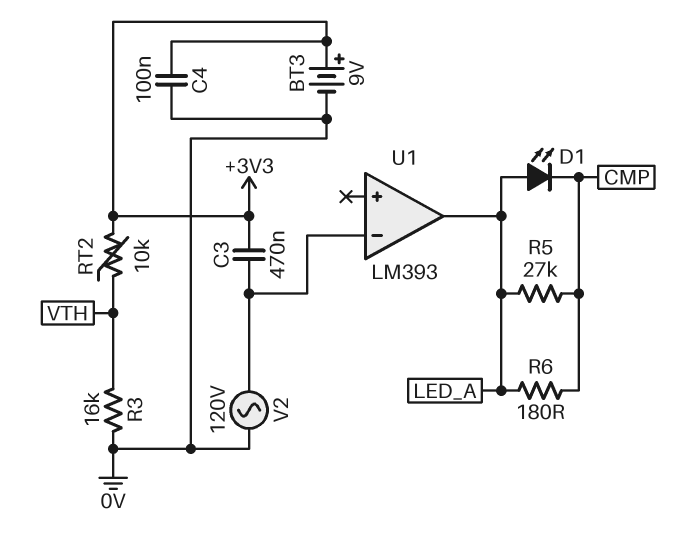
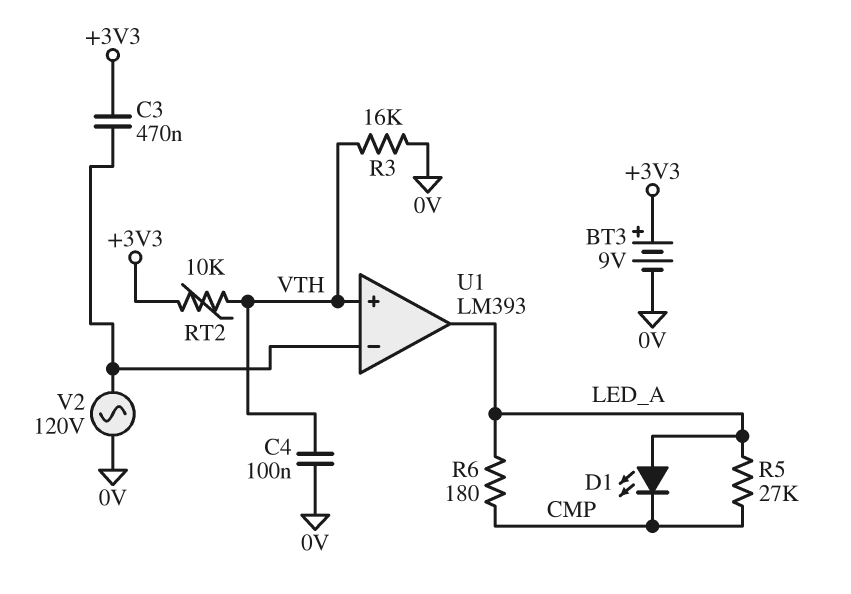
C4: 100nF (+3V3, 0V) -> 100nF (0V, VTH)
U1 pin in+: none -> VTH

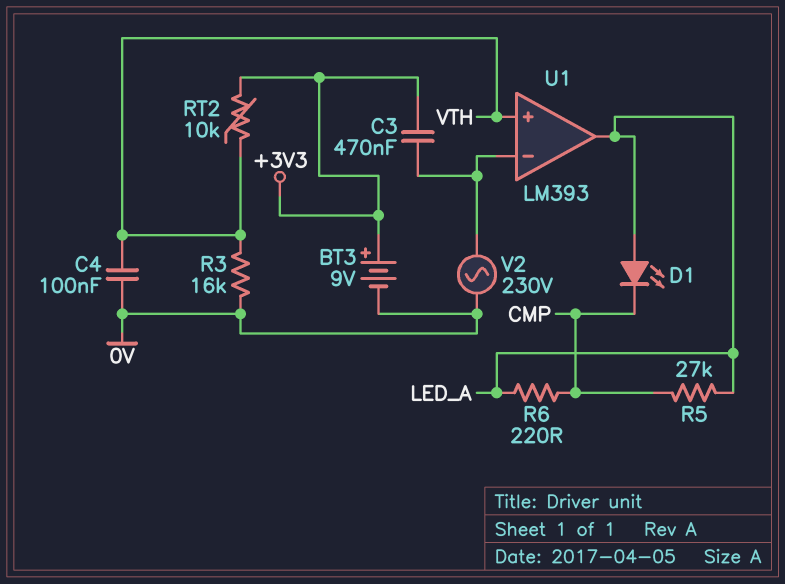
R6: 180 (CMP, LED_A) -> 220 (CMP, LED_A)
V2: AC 120V (0V, U1/in-) -> AC 230V (0V, U1/in-)

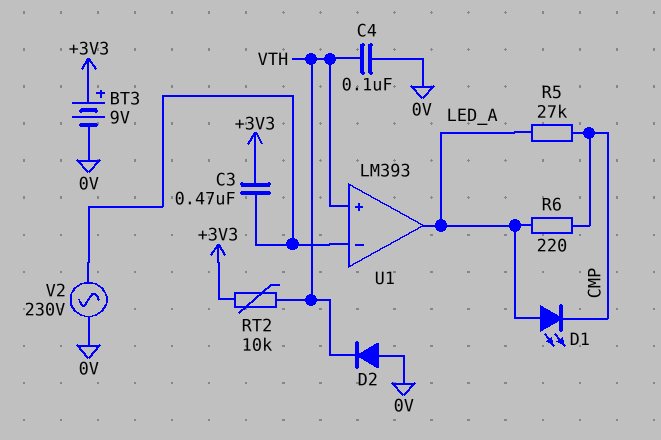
D2: none -> diode (A 0V, K VTH)
R3: 16k (0V, VTH) -> none

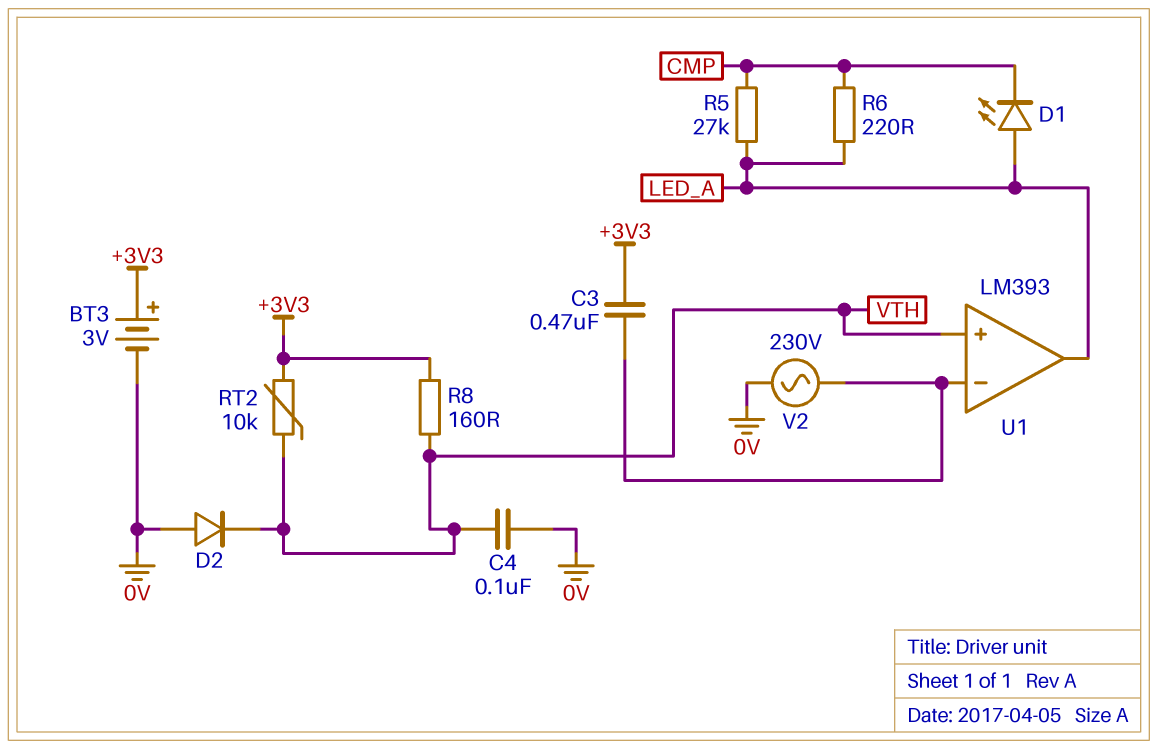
BT3: 9V (plus +3V3, minus 0V) -> 3V (plus +3V3, minus 0V)
R8: none -> 160 (+3V3, VTH)

